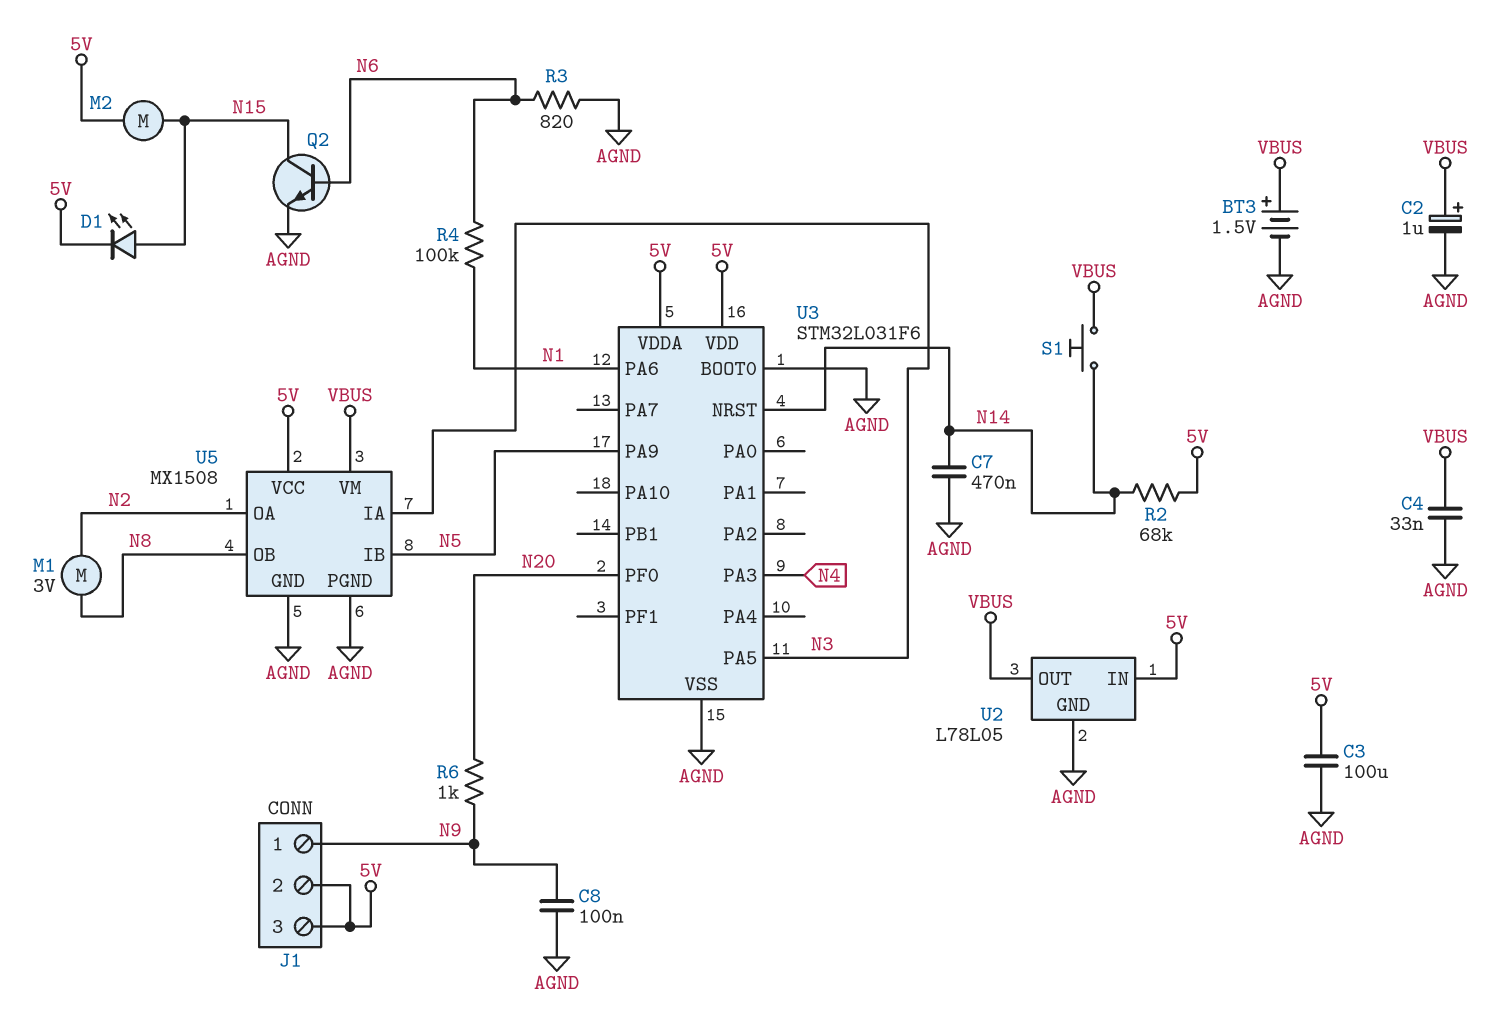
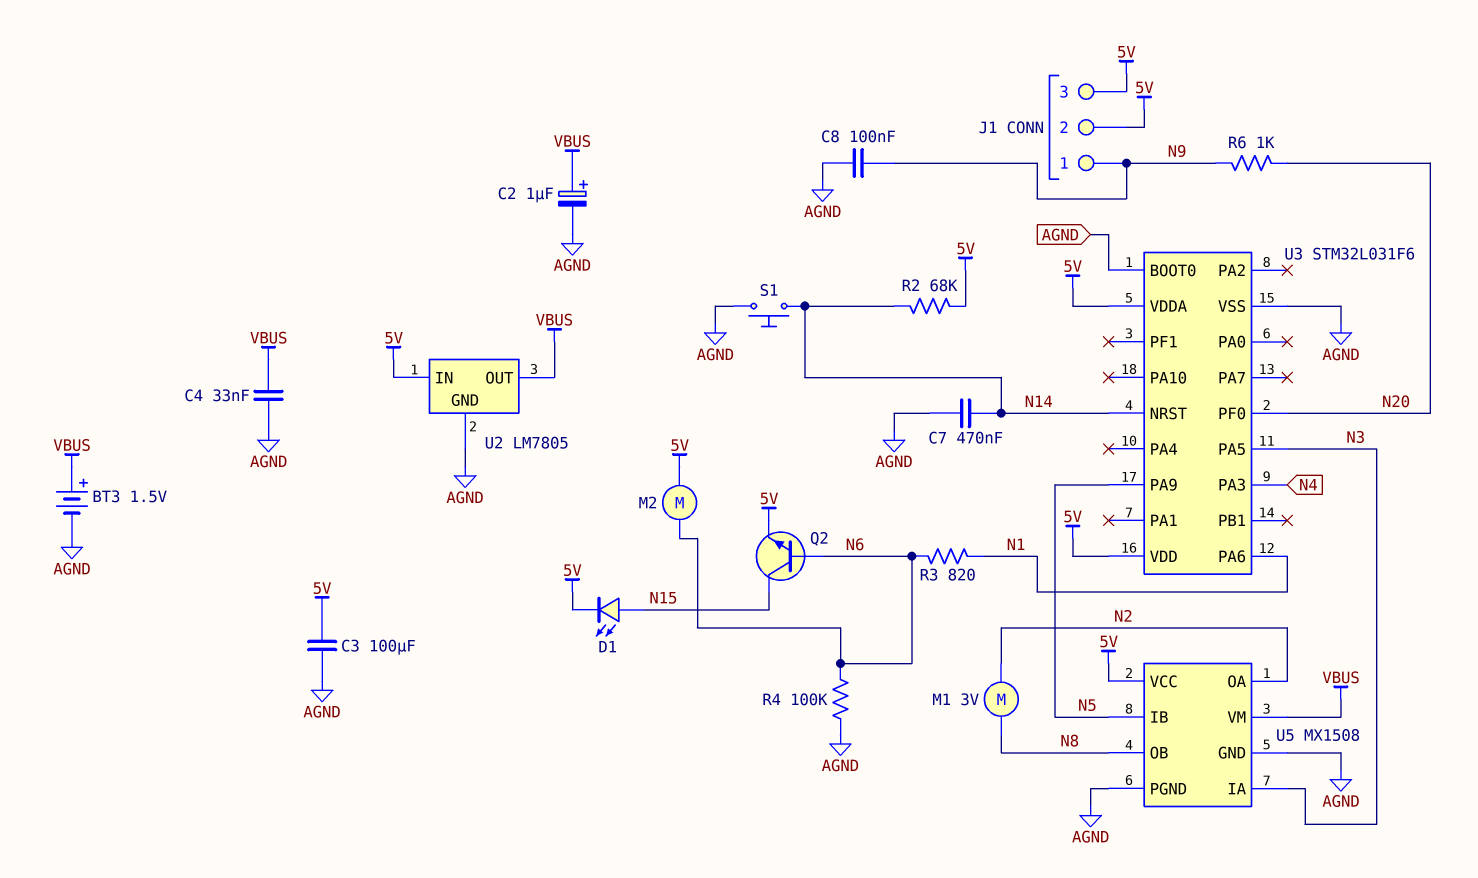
M2: motor (5V, N15) -> motor (5V, N6)
Q2: NPN (B N6, C N15, E AGND) -> NPN (B N6, C N15, E 5V)
R3: 820 (AGND, N6) -> 820 (N1, N6)
R4: 100k (N1, N6) -> 100k (AGND, N6)
S1: button (N14, VBUS) -> button (AGND, N14)
U2: L78L05 -> LM7805

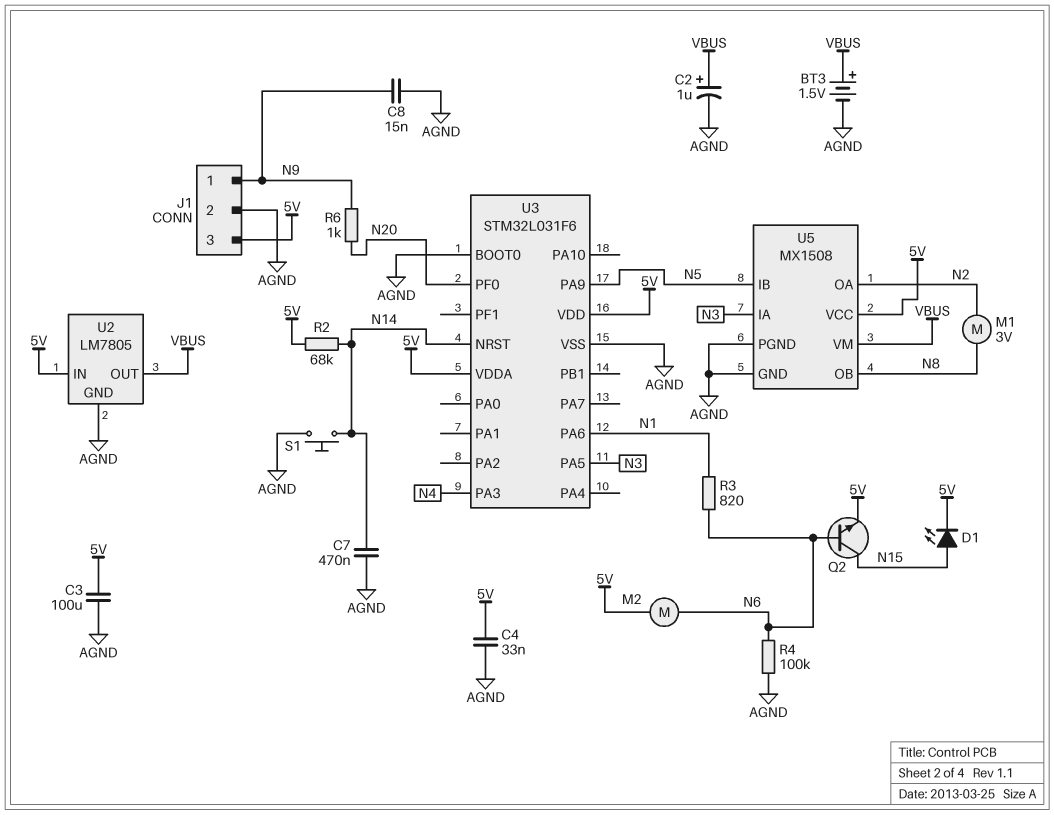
C4: 33nF (AGND, VBUS) -> 33nF (5V, AGND)
C8: 100nF (AGND, N9) -> 15nF (AGND, N9)
J1 pin 2: 5V -> AGND

